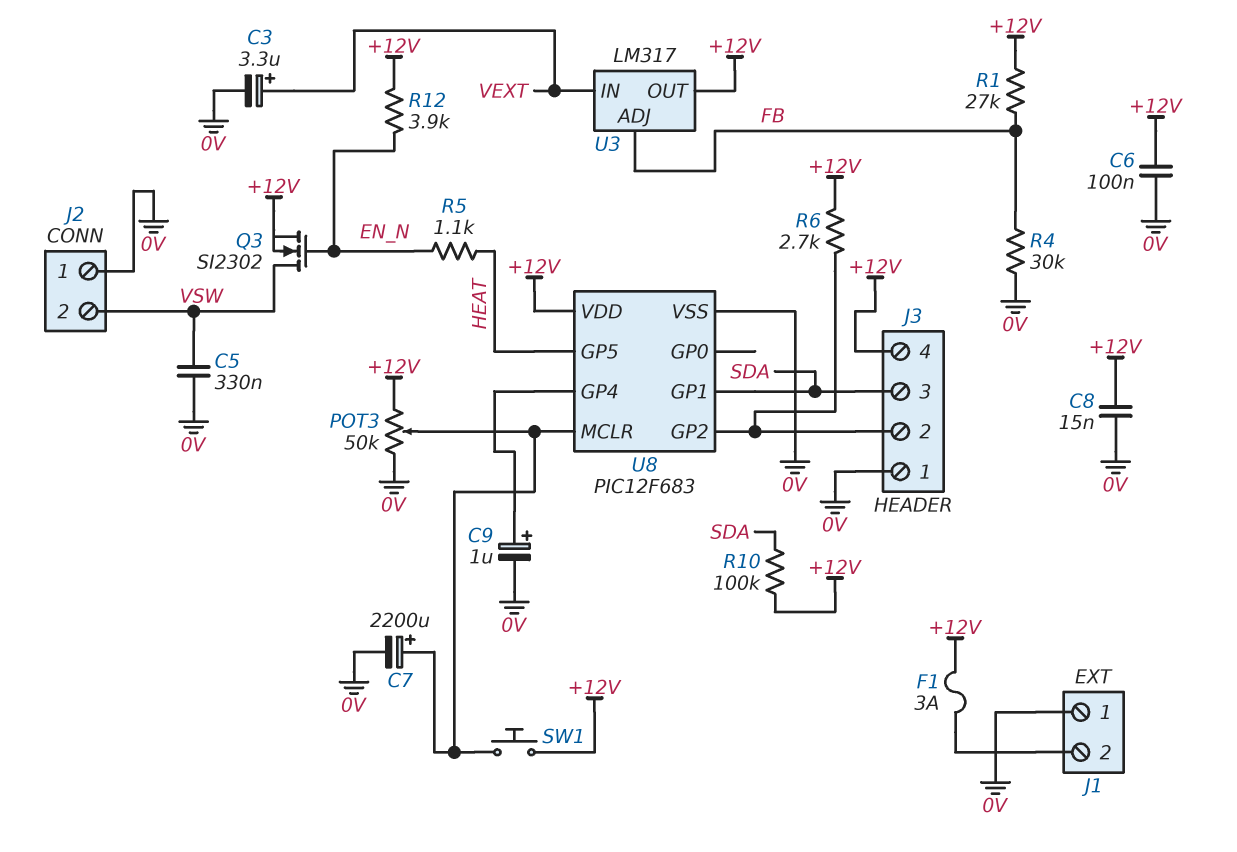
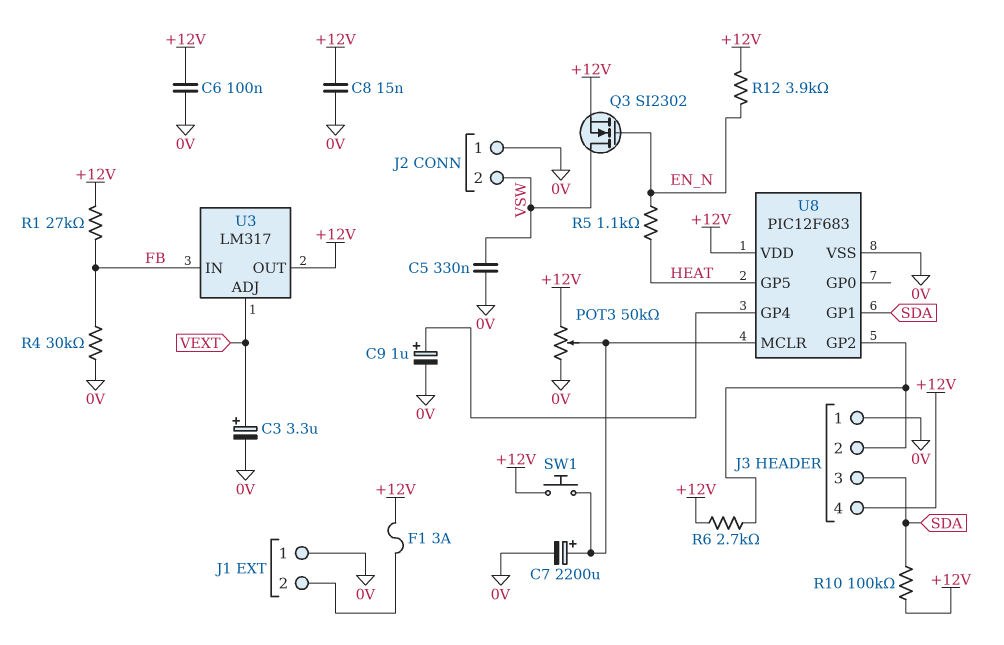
U3 pin ADJ: FB -> VEXT
U3 pin IN: VEXT -> FB

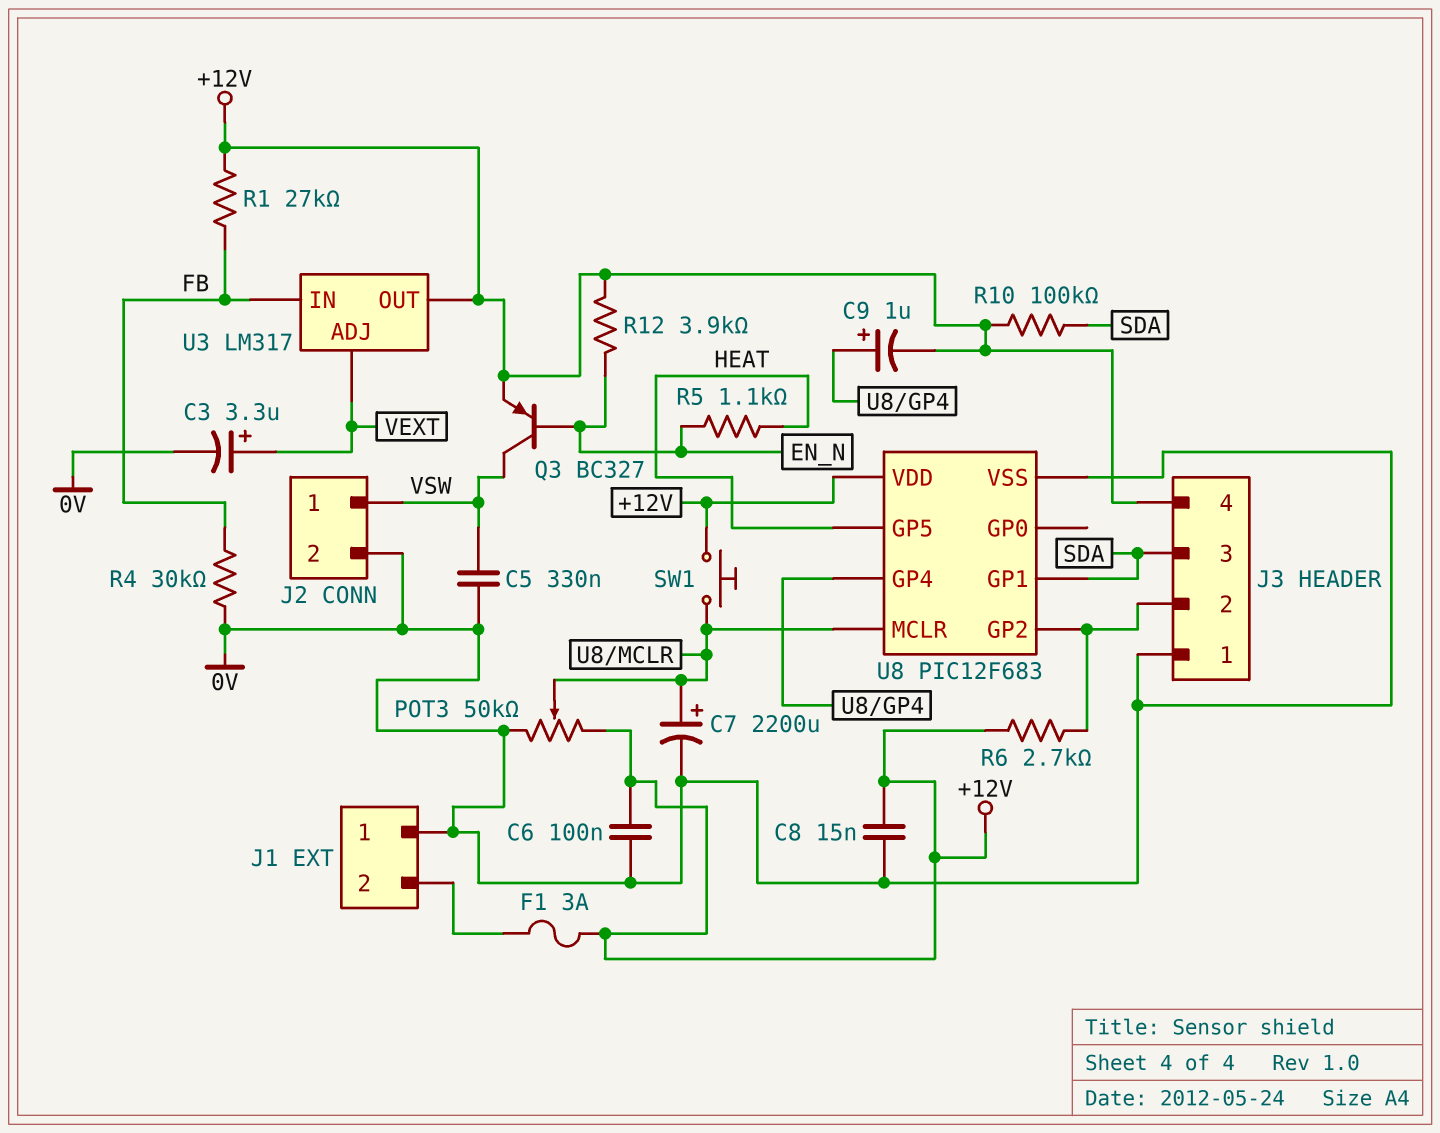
C9: 1uF (plus U8/GP4, minus 0V) -> 1uF (plus U8/GP4, minus +12V)
J2 pin 1: 0V -> VSW
J2 pin 2: VSW -> 0V
Q3: NMOS SI2302 (G EN_N, D VSW, S +12V) -> PNP BC327 (B EN_N, C VSW, E +12V)

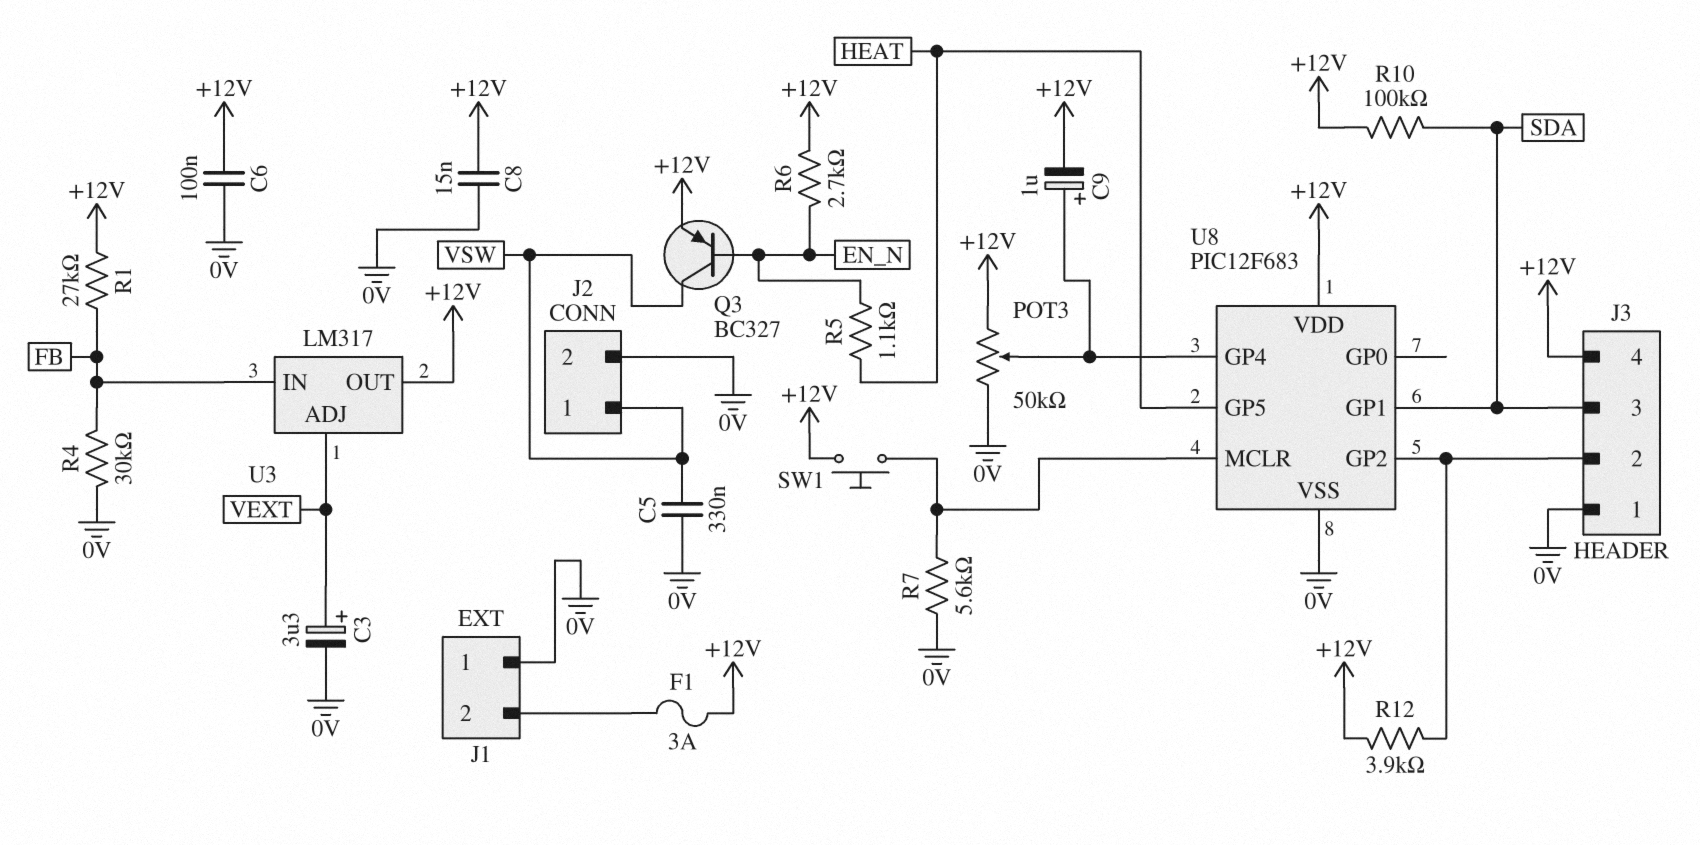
C7: 2200uF (plus U8/MCLR, minus 0V) -> none
POT3: 50k (+12V, 0V, wiper U8/MCLR) -> 50k (+12V, 0V, wiper U8/GP4)
R6: 2.7k (+12V, J3/2) -> 2.7k (+12V, EN_N)
R7: none -> 5.6k (0V, U8/MCLR)
R12: 3.9k (+12V, EN_N) -> 3.9k (+12V, J3/2)

